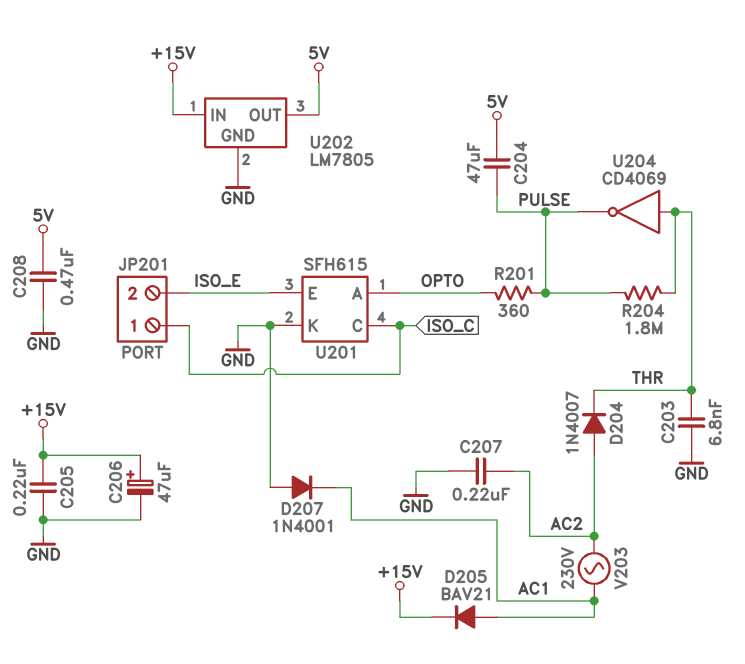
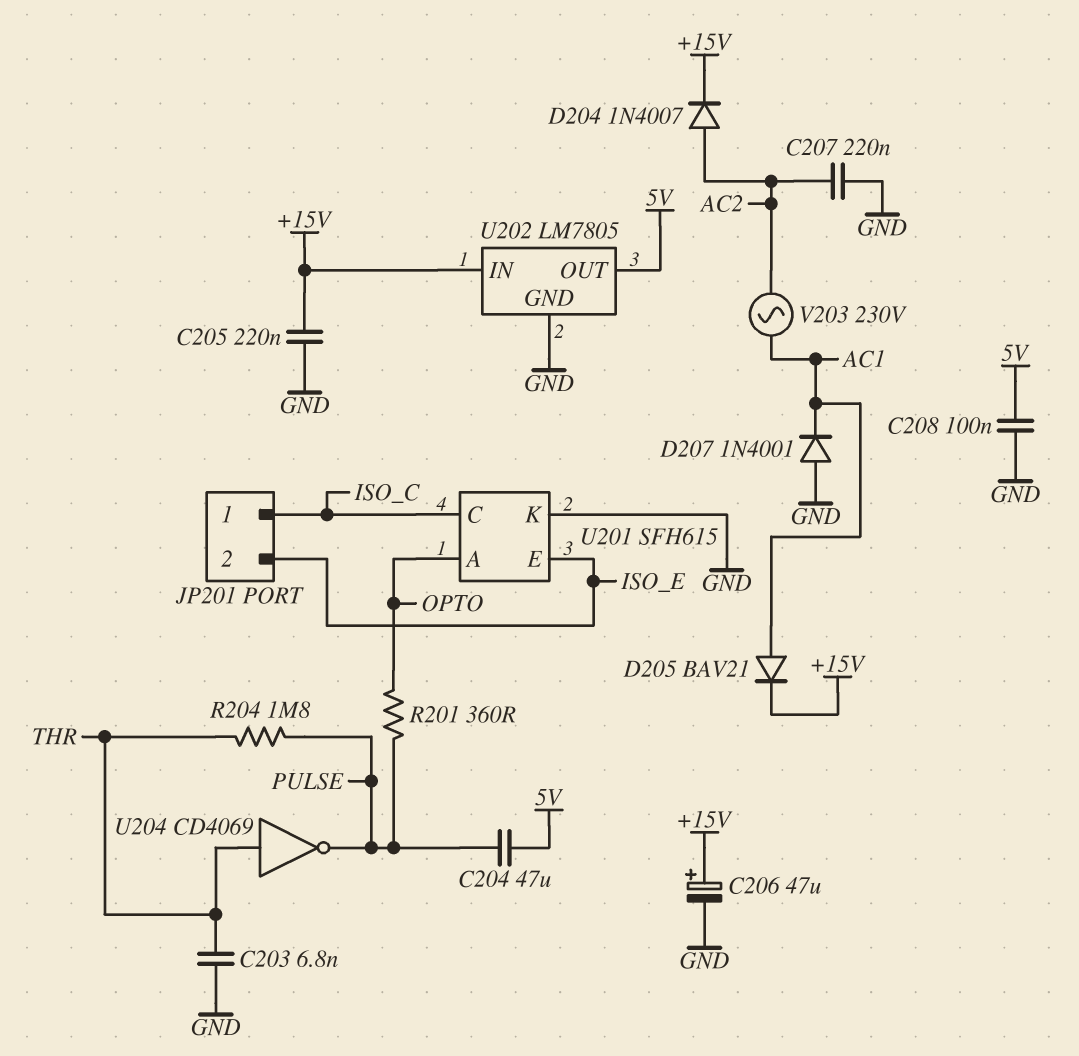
C208: 470nF (5V, GND) -> 100nF (5V, GND)
D204: diode 1N4007 (A AC2, K THR) -> diode 1N4007 (A AC2, K +15V)

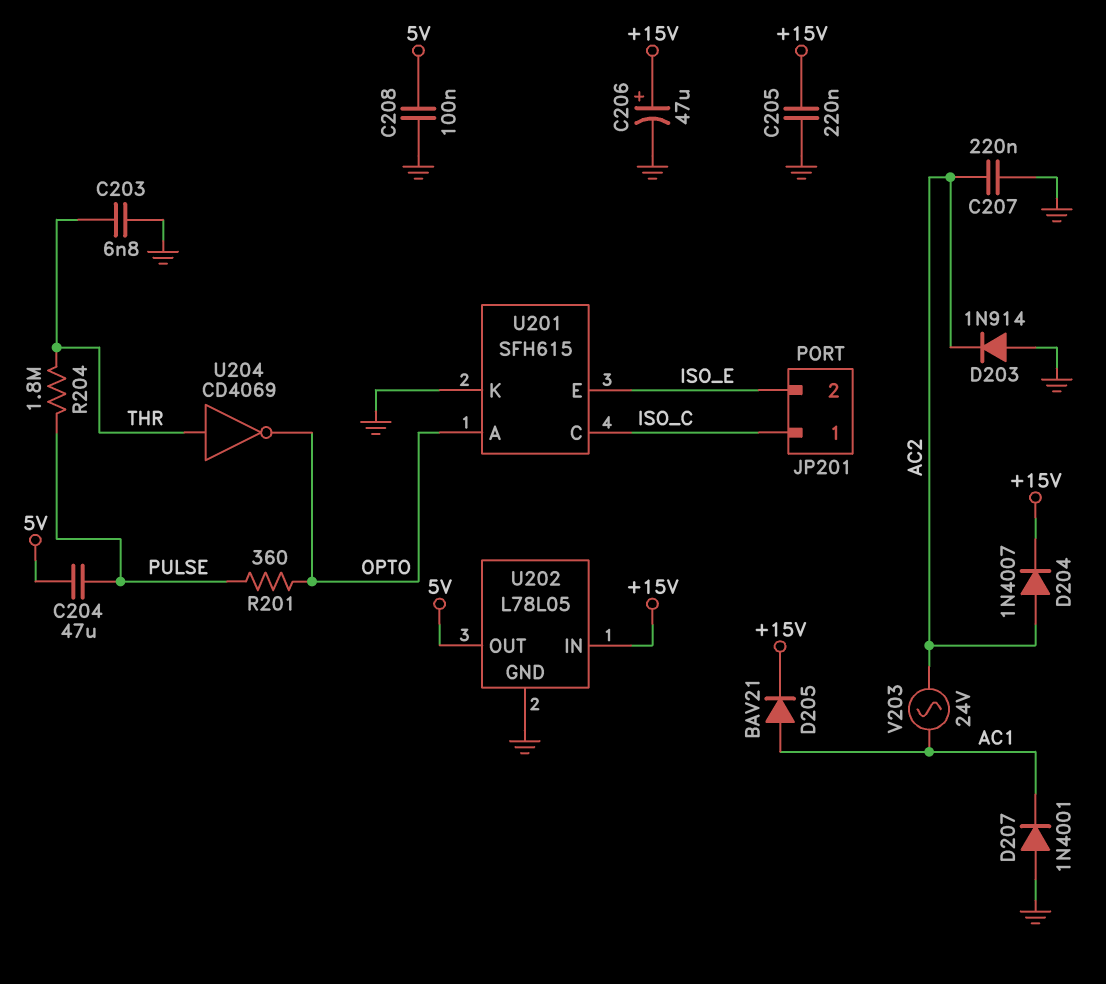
D203: none -> diode 1N914 (A GND, K AC2)
U202: LM7805 -> L78L05
U204: NOT CD4069 (in THR, out PULSE) -> NOT CD4069 (in THR, out OPTO)
V203: AC 230V (AC1, AC2) -> AC 24V (AC1, AC2)

